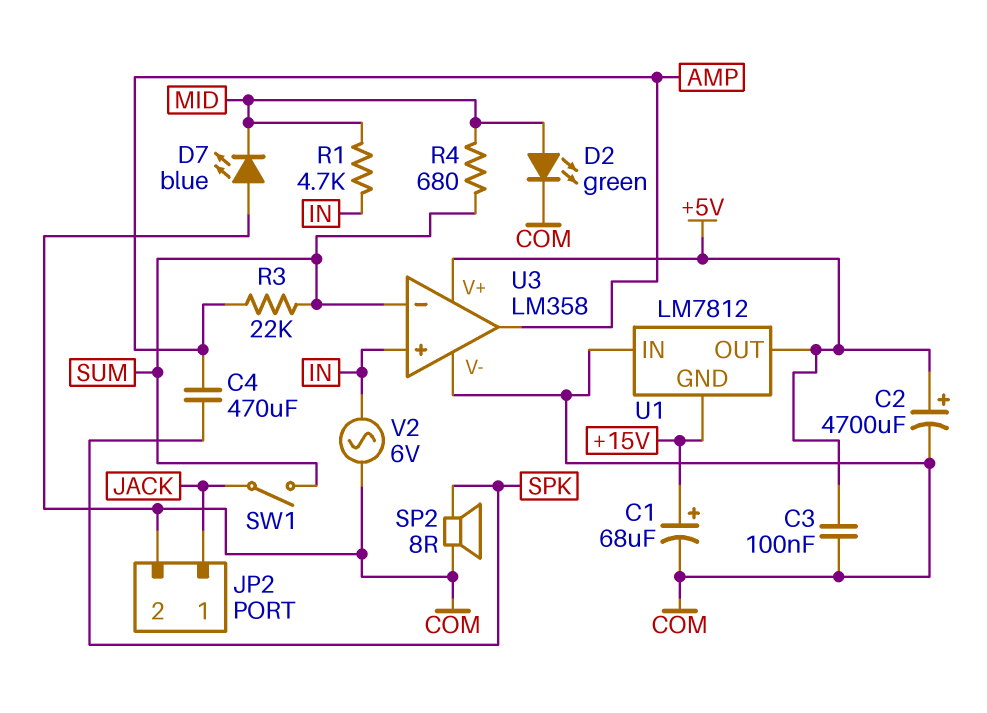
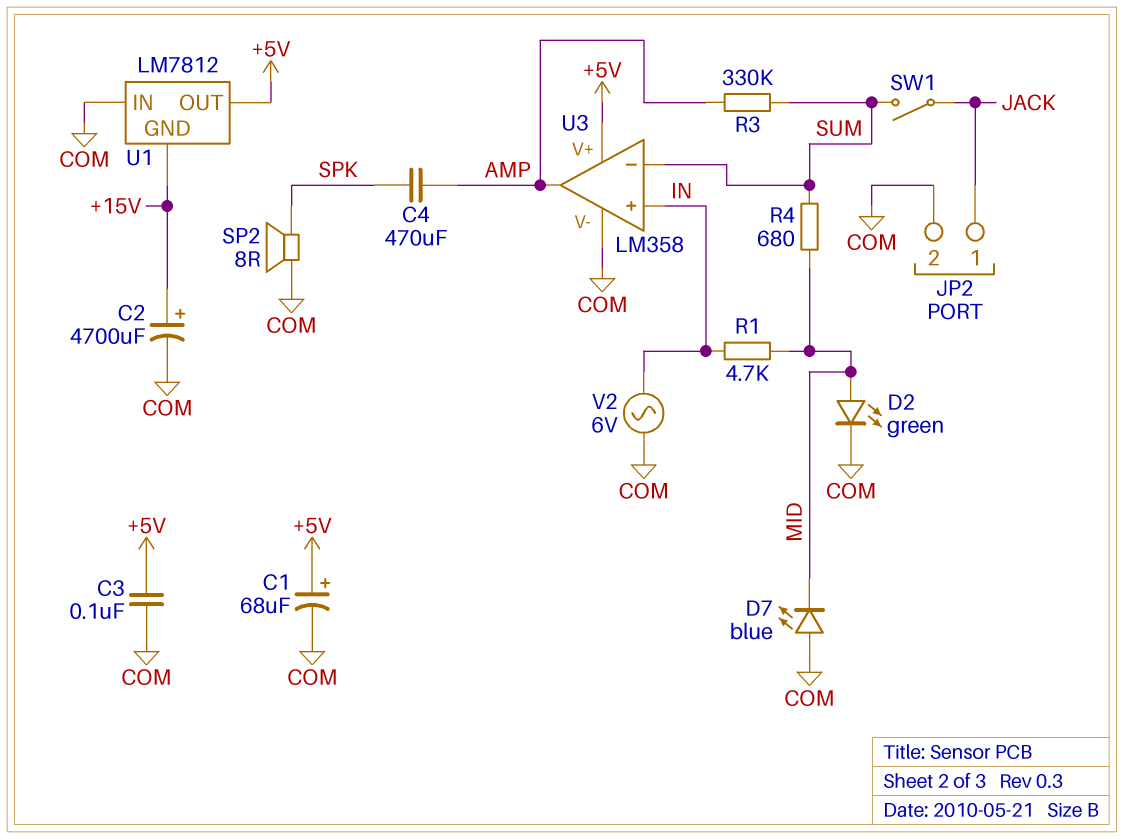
C1: 68uF (plus +15V, minus COM) -> 68uF (plus +5V, minus COM)
C2: 4700uF (plus +5V, minus COM) -> 4700uF (plus +15V, minus COM)
R3: 22k (AMP, SUM) -> 330k (AMP, SUM)

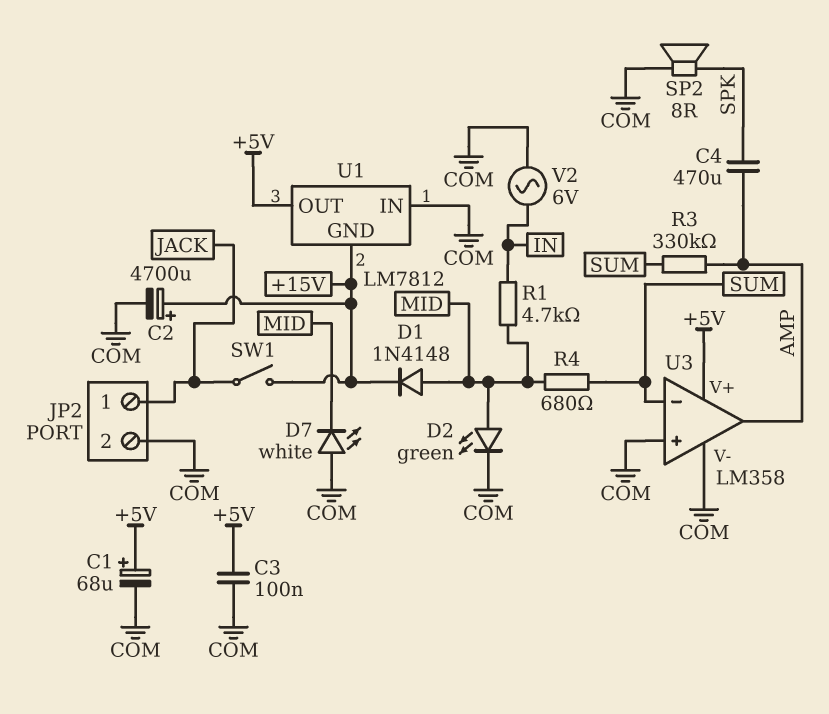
D1: none -> diode 1N4148 (A MID, K +15V)
D7: LED blue (A COM, K MID) -> LED white (A COM, K MID)
SW1: switch (JACK, SUM) -> switch (+15V, JACK)
U3 pin in+: IN -> COM

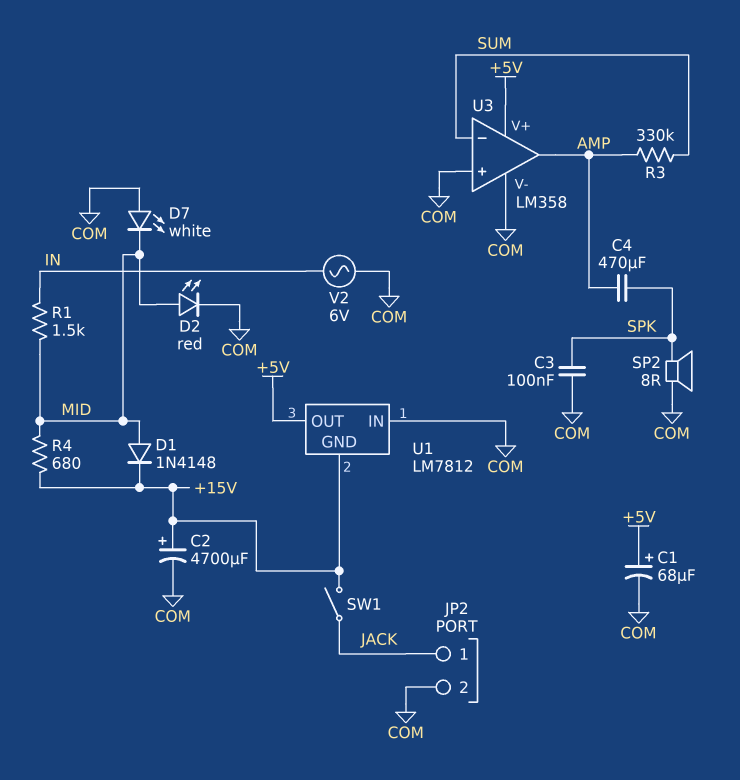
C3: 100nF (+5V, COM) -> 100nF (COM, SPK)
D2: LED green (A MID, K COM) -> LED red (A MID, K COM)
R1: 4.7k (IN, MID) -> 1.5k (IN, MID)
R4: 680 (MID, SUM) -> 680 (+15V, MID)

